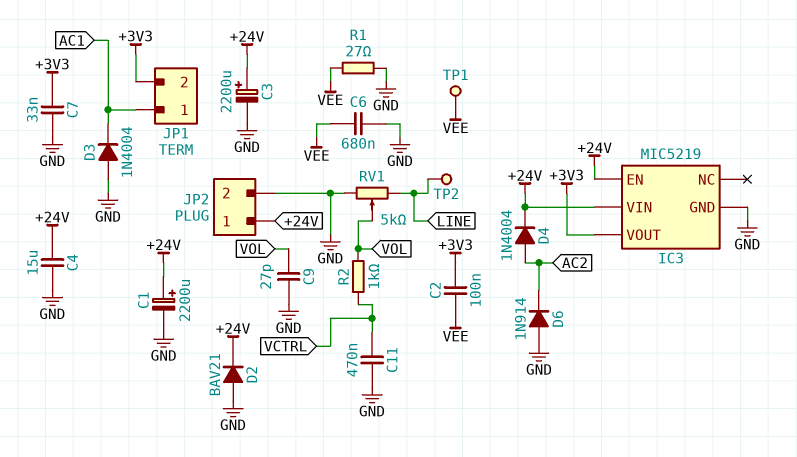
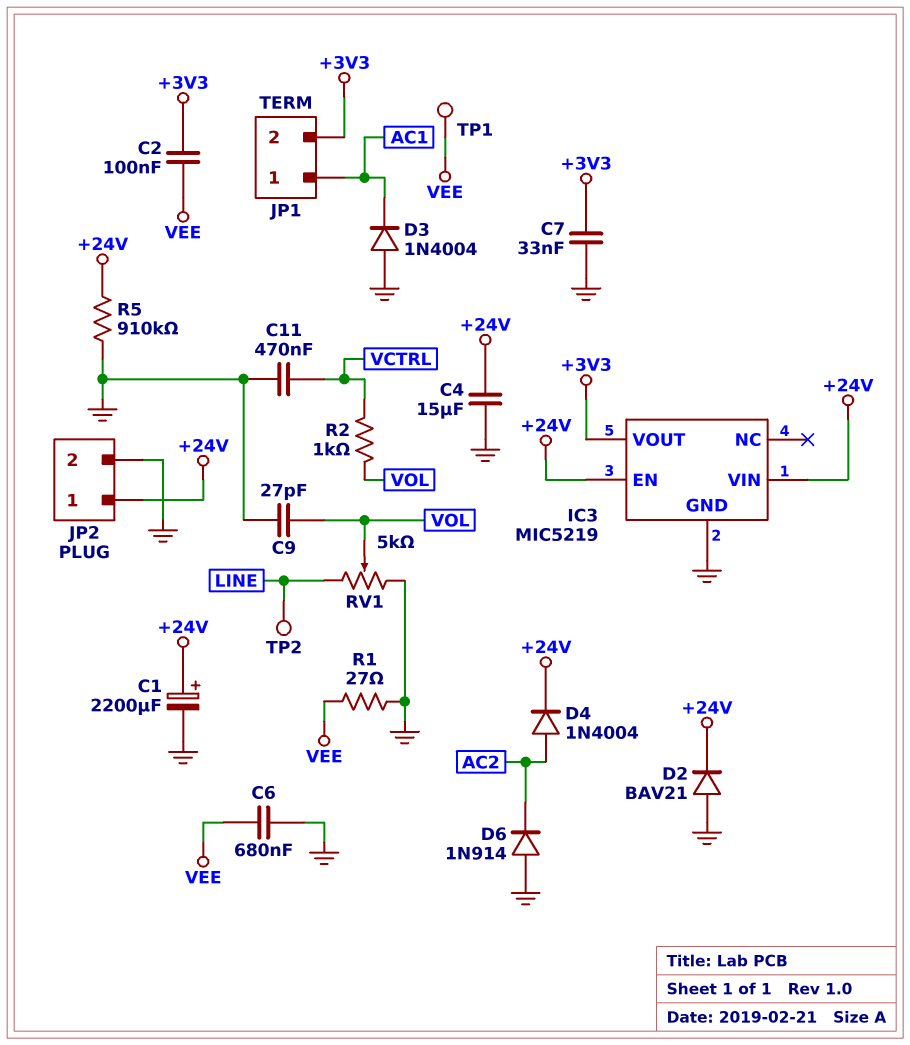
C3: 2200uF (plus +24V, minus GND) -> none
R5: none -> 910k (+24V, GND)

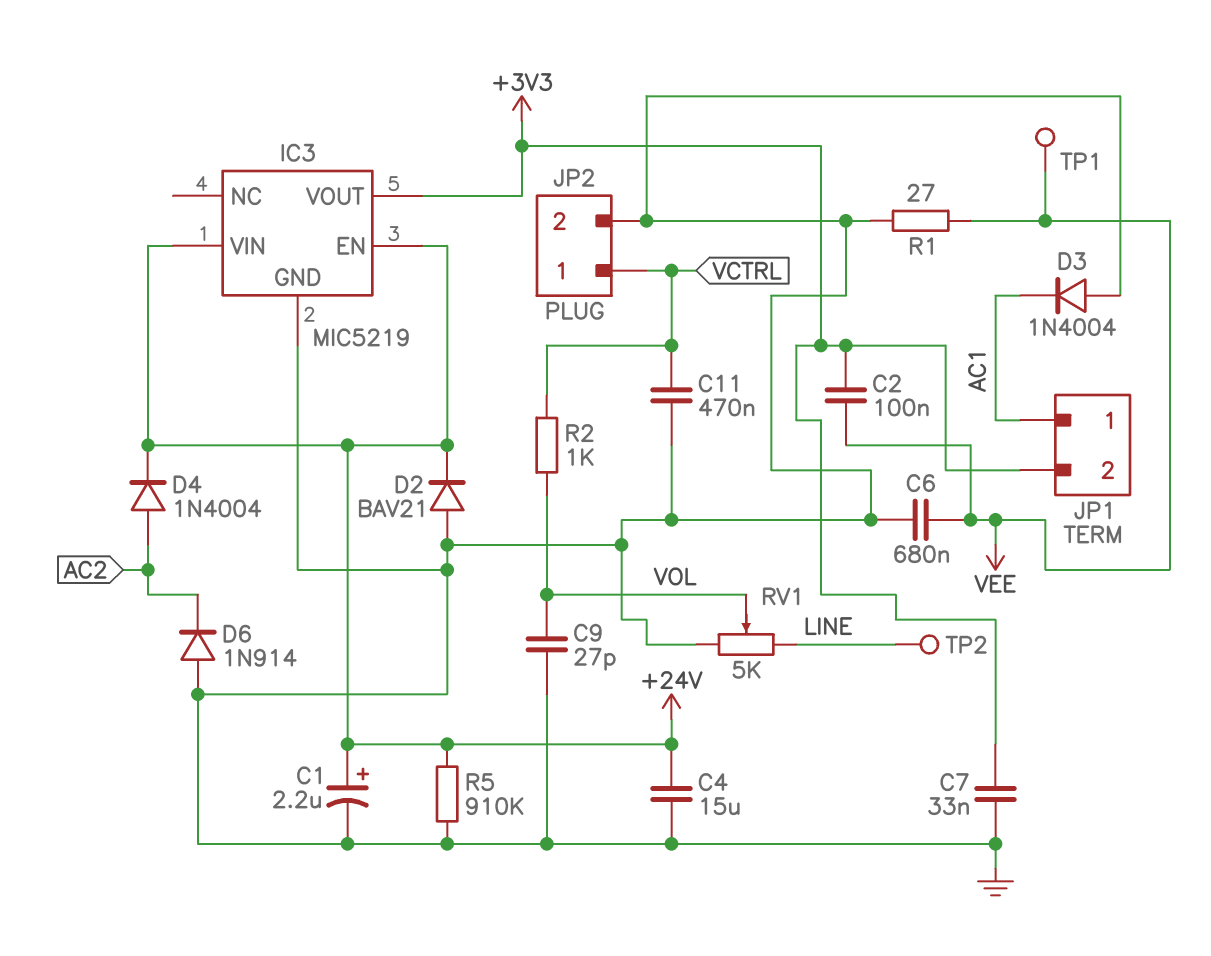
C1: 2200uF (plus +24V, minus GND) -> 2.2uF (plus +24V, minus GND)
JP2 pin 1: +24V -> VCTRL

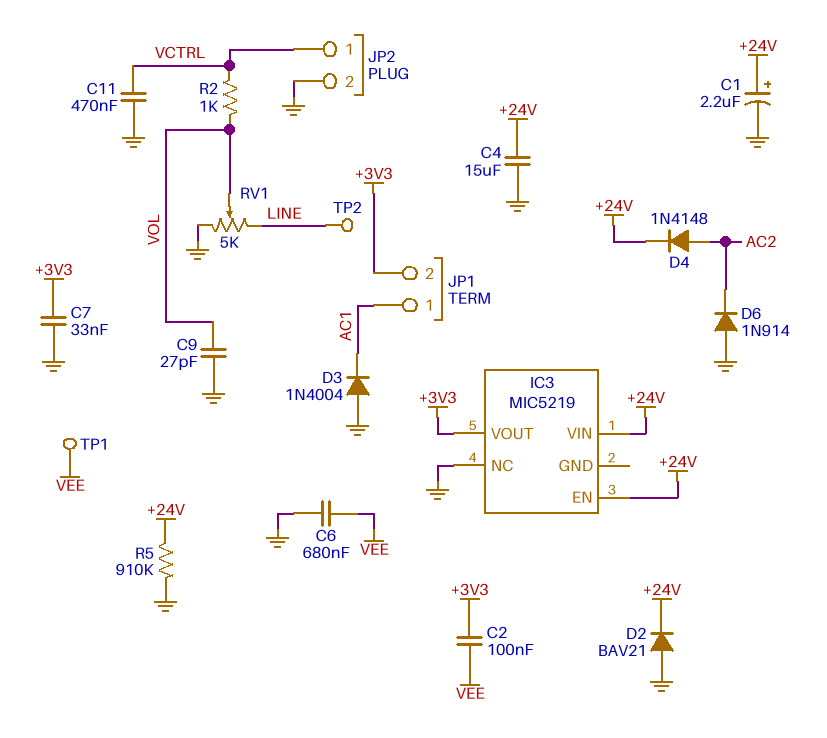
D4: diode 1N4004 (A AC2, K +24V) -> diode 1N4148 (A AC2, K +24V)
IC3 pin GND: GND -> none
IC3 pin NC: none -> GND
R1: 27 (GND, VEE) -> none

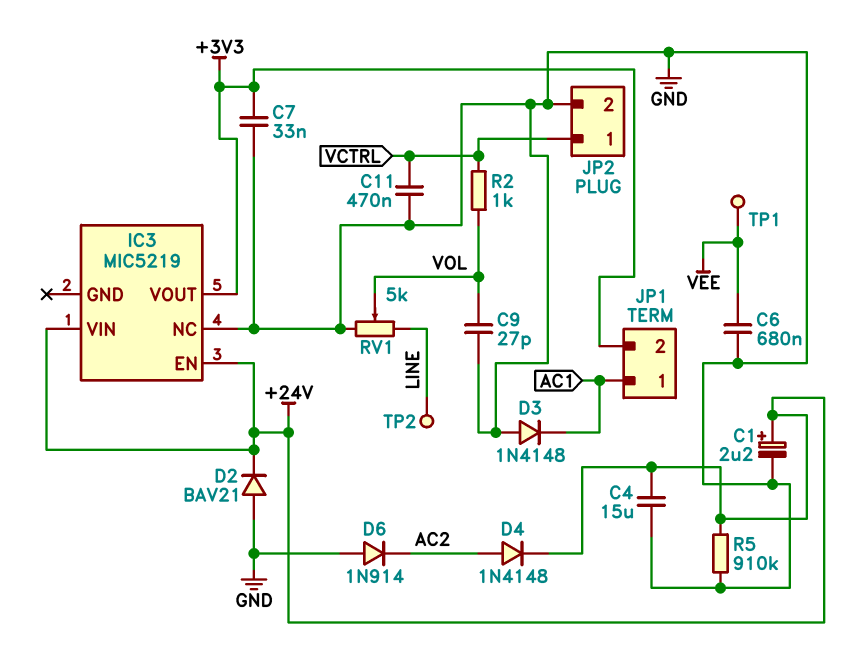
C2: 100nF (+3V3, VEE) -> none
D3: diode 1N4004 (A GND, K AC1) -> diode 1N4148 (A GND, K AC1)

